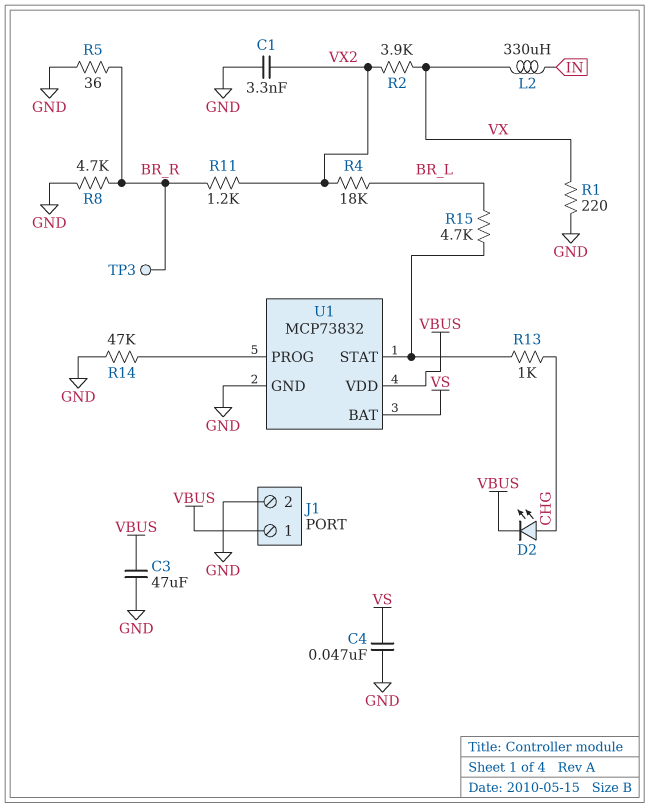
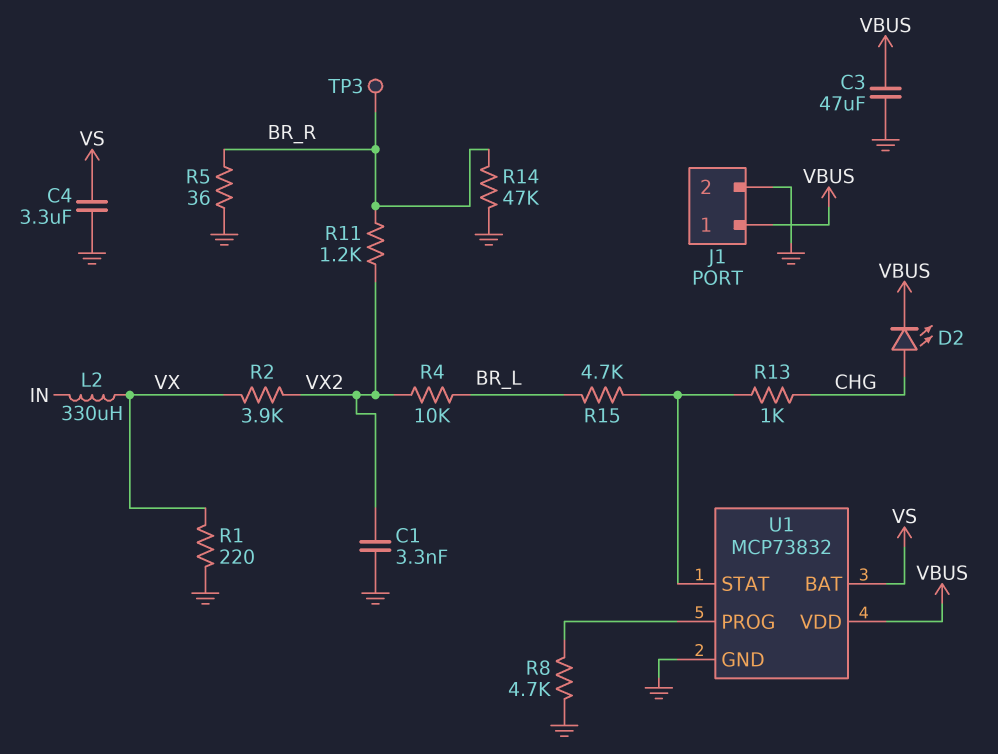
C4: 47nF (GND, VS) -> 3.3uF (GND, VS)
R4: 18k (BR_L, VX2) -> 10k (BR_L, VX2)
R8: 4.7k (BR_R, GND) -> 4.7k (GND, U1/PROG)
R14: 47k (GND, U1/PROG) -> 47k (BR_R, GND)

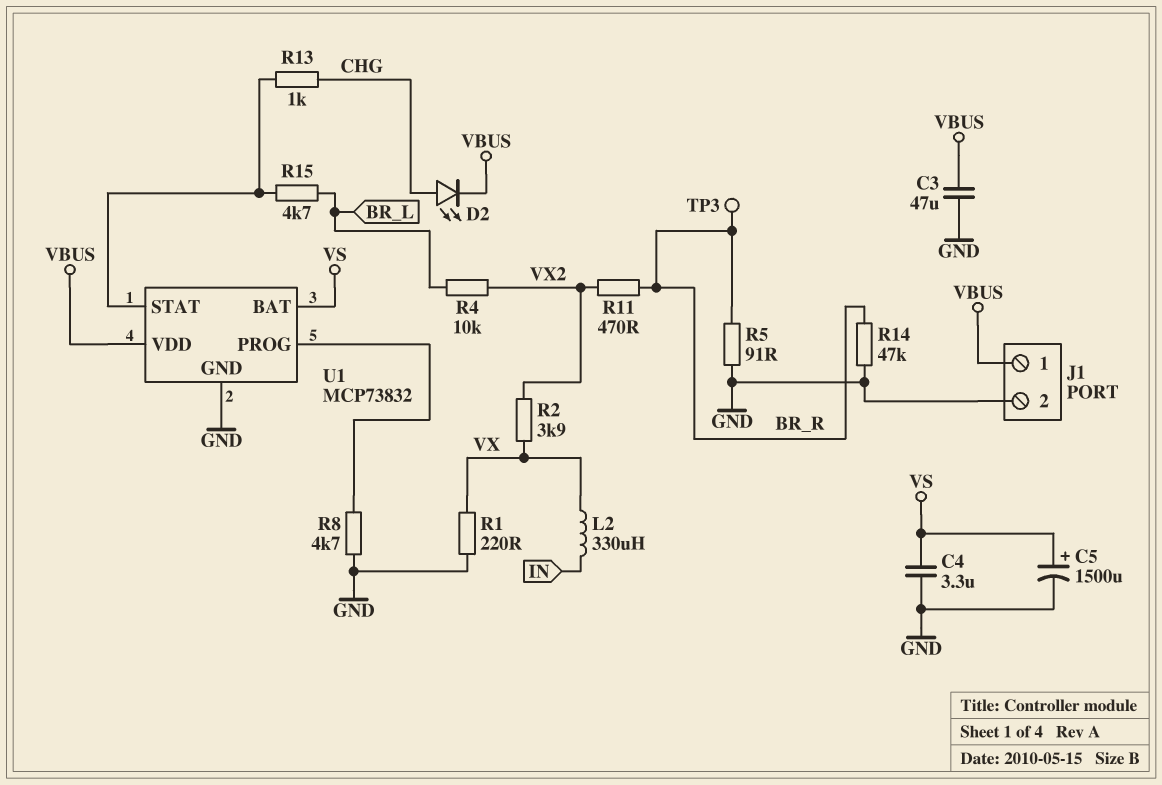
C1: 3.3nF (GND, VX2) -> none
C5: none -> 1500uF (plus VS, minus GND)
R5: 36 (BR_R, GND) -> 91 (BR_R, GND)
R11: 1.2k (BR_R, VX2) -> 470 (BR_R, VX2)

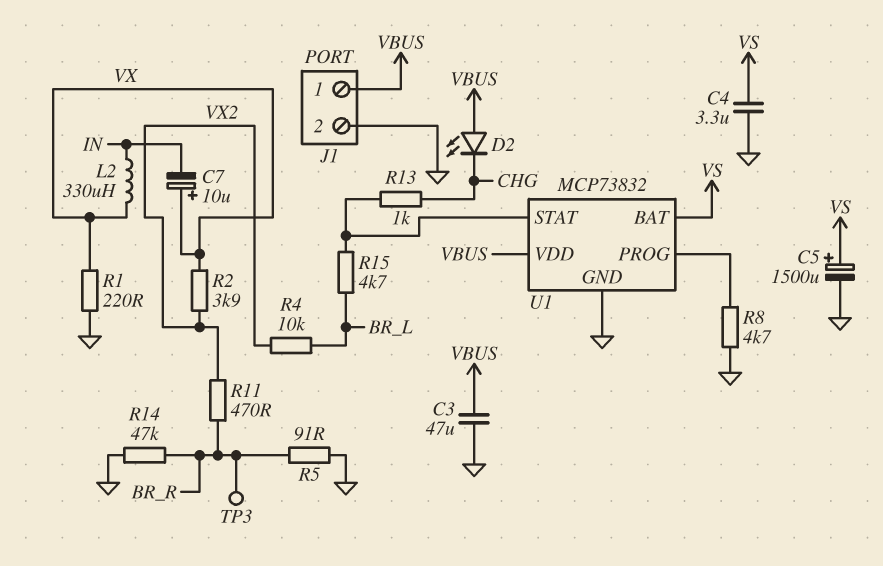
C7: none -> 10uF (plus VX, minus IN)
D2: LED (A CHG, K VBUS) -> LED (A VBUS, K CHG)

